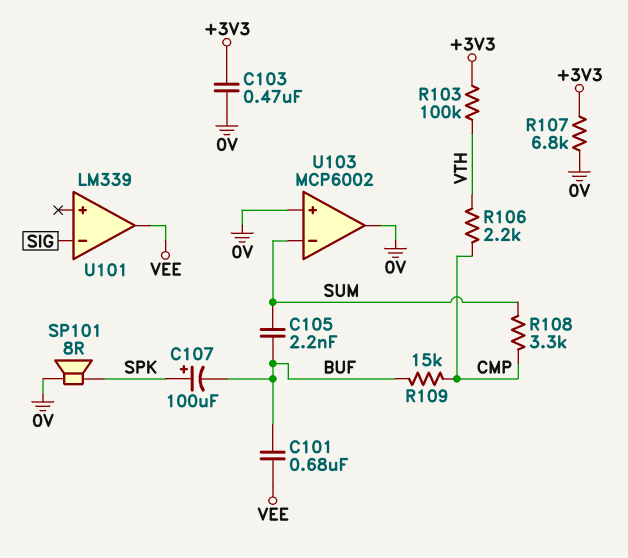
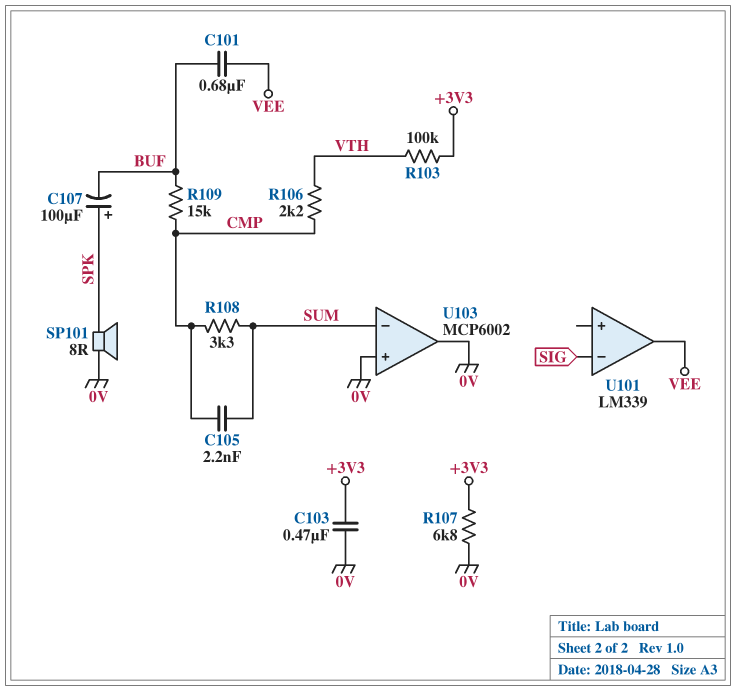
C105: 2.2nF (BUF, SUM) -> 2.2nF (CMP, SUM)

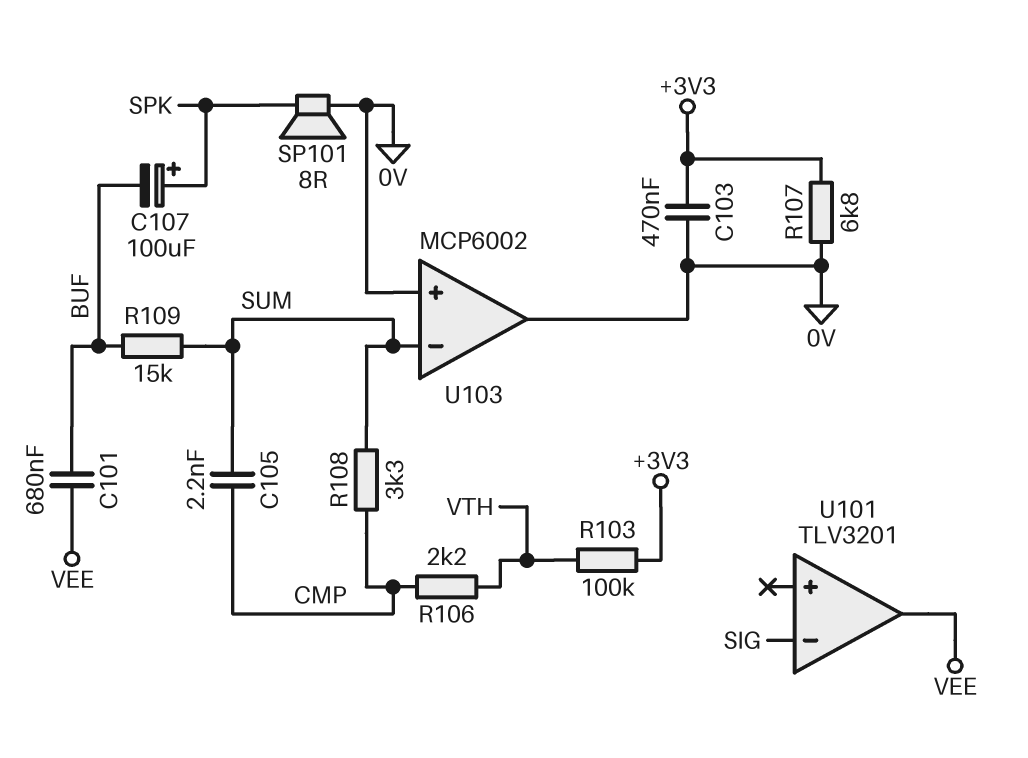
R109: 15k (BUF, CMP) -> 15k (BUF, SUM)
U101: LM339 -> TLV3201

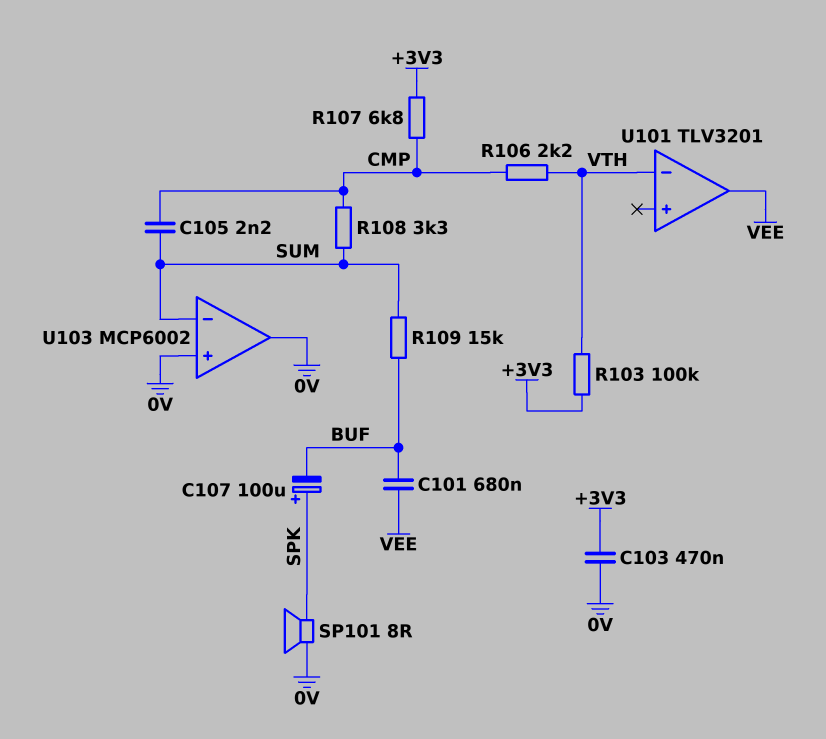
R107: 6.8k (+3V3, 0V) -> 6.8k (+3V3, CMP)
U101 pin in-: SIG -> VTH

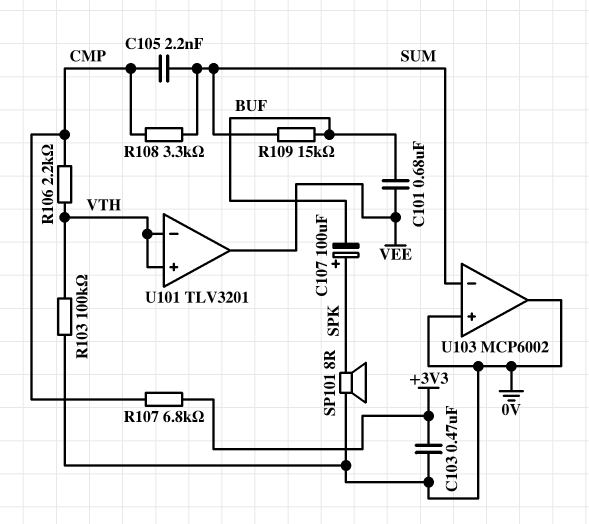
R103: 100k (+3V3, VTH) -> 100k (0V, VTH)
U101 pin in+: none -> VTH

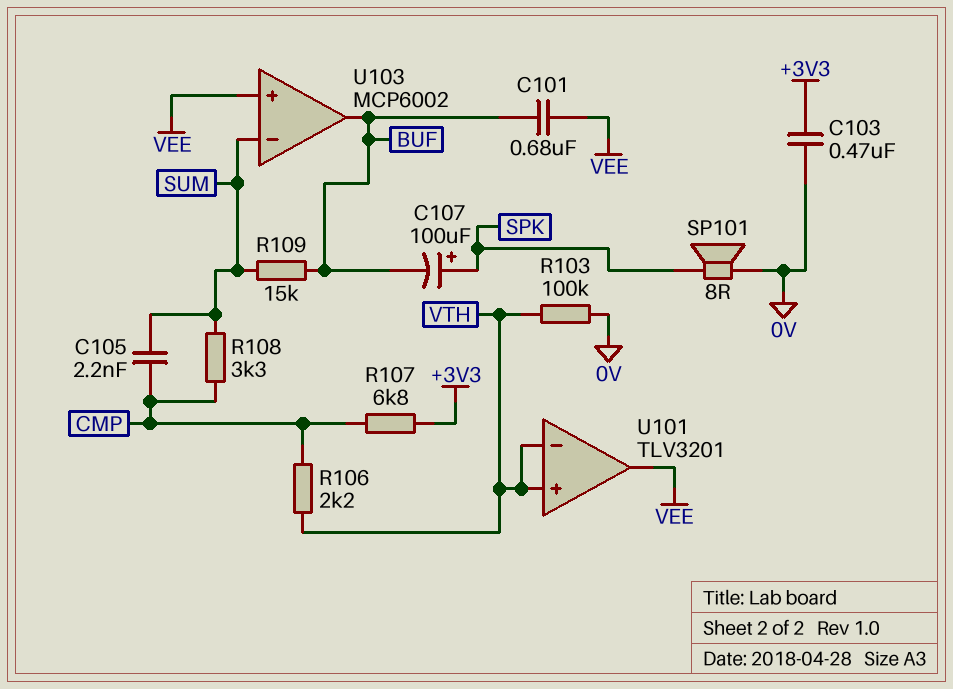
U103 pin in+: 0V -> VEE
U103 pin out: 0V -> BUF

